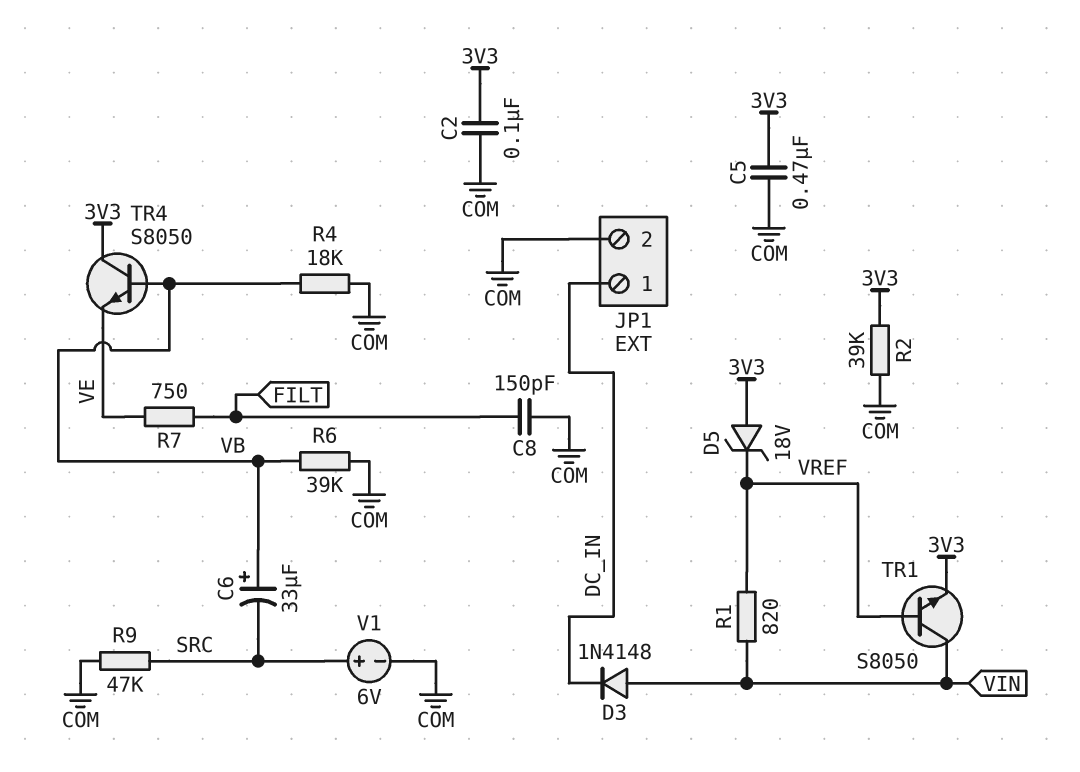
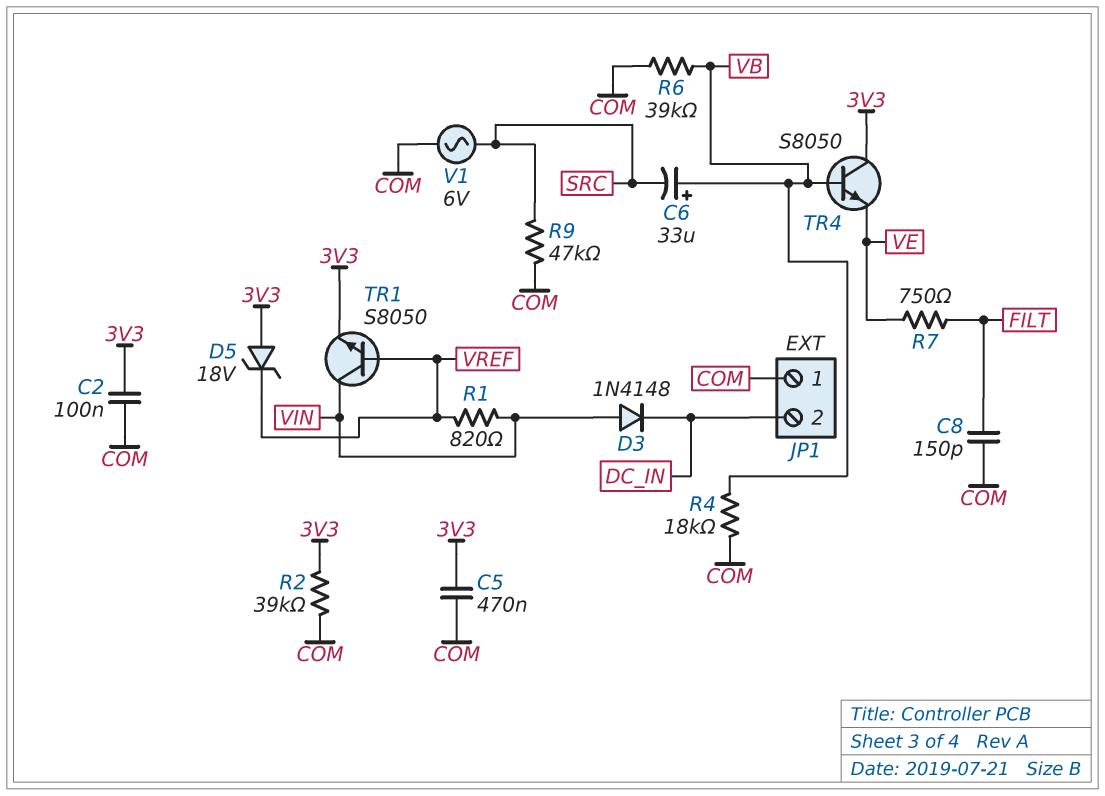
JP1 pin 1: DC_IN -> COM
JP1 pin 2: COM -> DC_IN
V1: 6V (plus SRC, minus COM) -> AC 6V (COM, SRC)

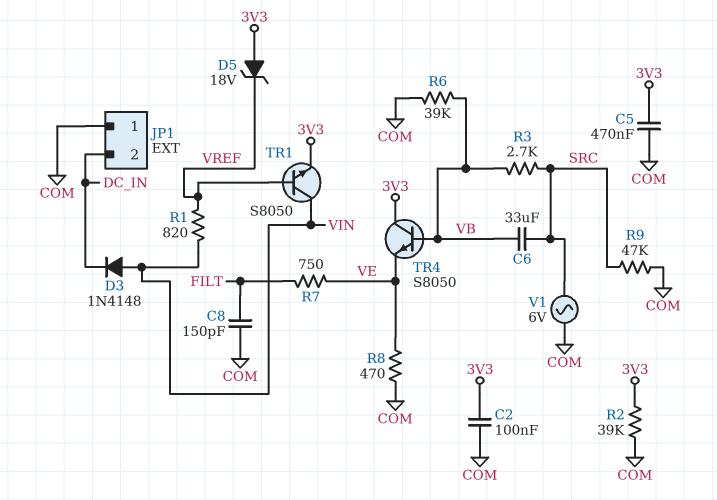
C6: 33uF (plus VB, minus SRC) -> 33uF (SRC, VB)
R3: none -> 2.7k (SRC, VB)
R4: 18k (COM, VB) -> none
R8: none -> 470 (COM, VE)

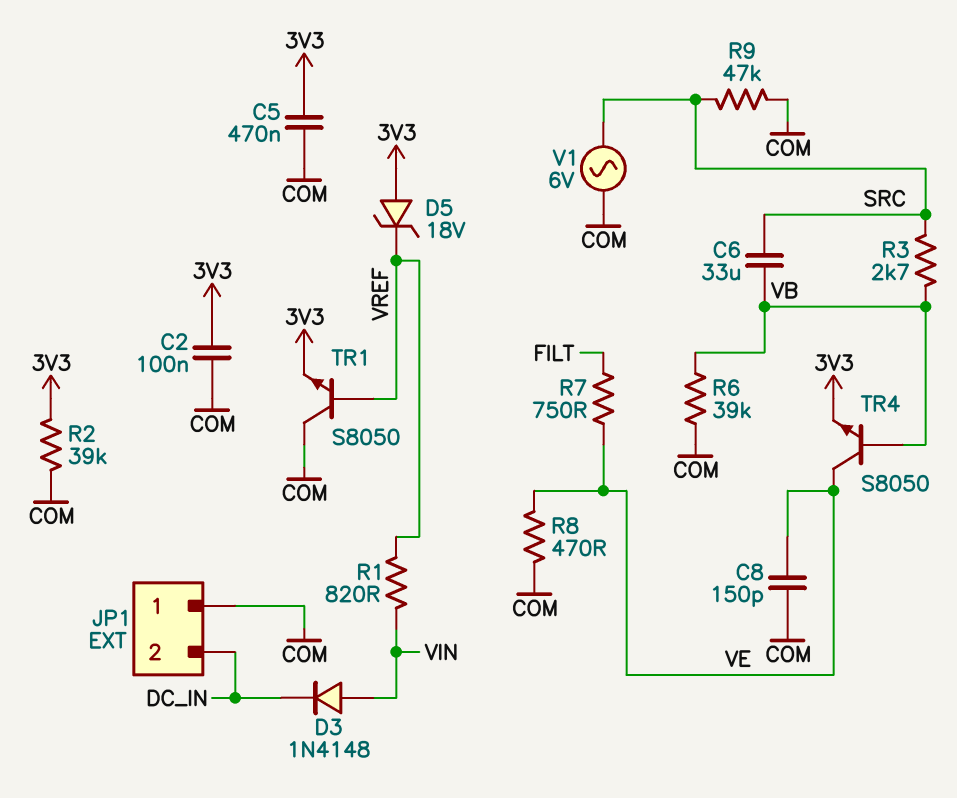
C8: 150pF (COM, FILT) -> 150pF (COM, VE)
TR1: NPN S8050 (B VREF, C VIN, E 3V3) -> NPN S8050 (B VREF, C COM, E 3V3)
TR4: NPN S8050 (B VB, C 3V3, E VE) -> NPN S8050 (B VB, C VE, E 3V3)

